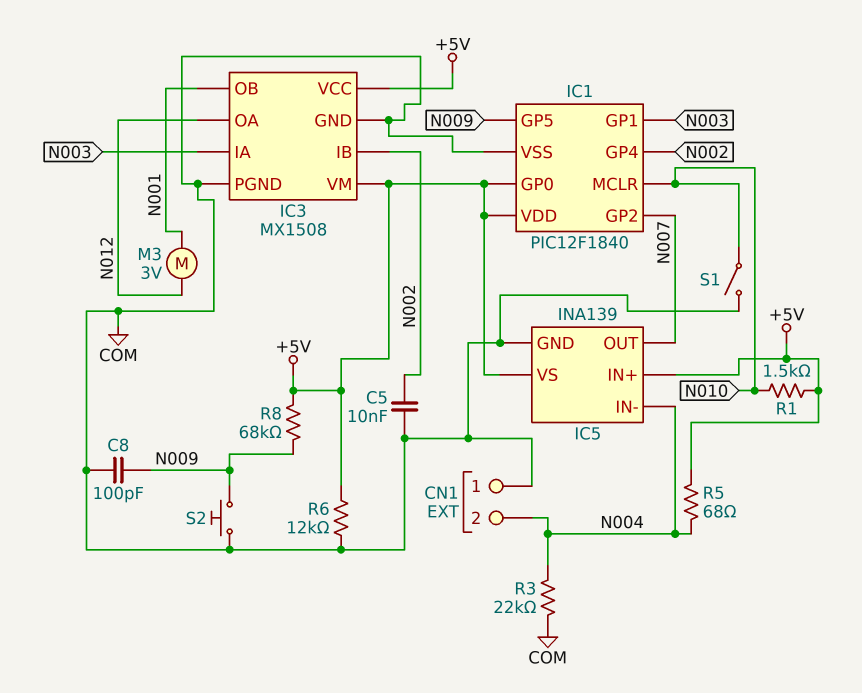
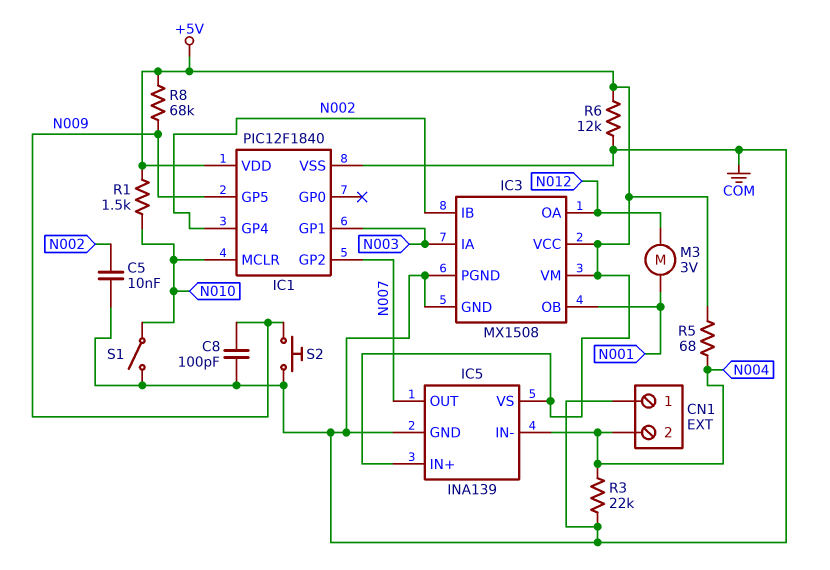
IC1 pin GP0: +5V -> none

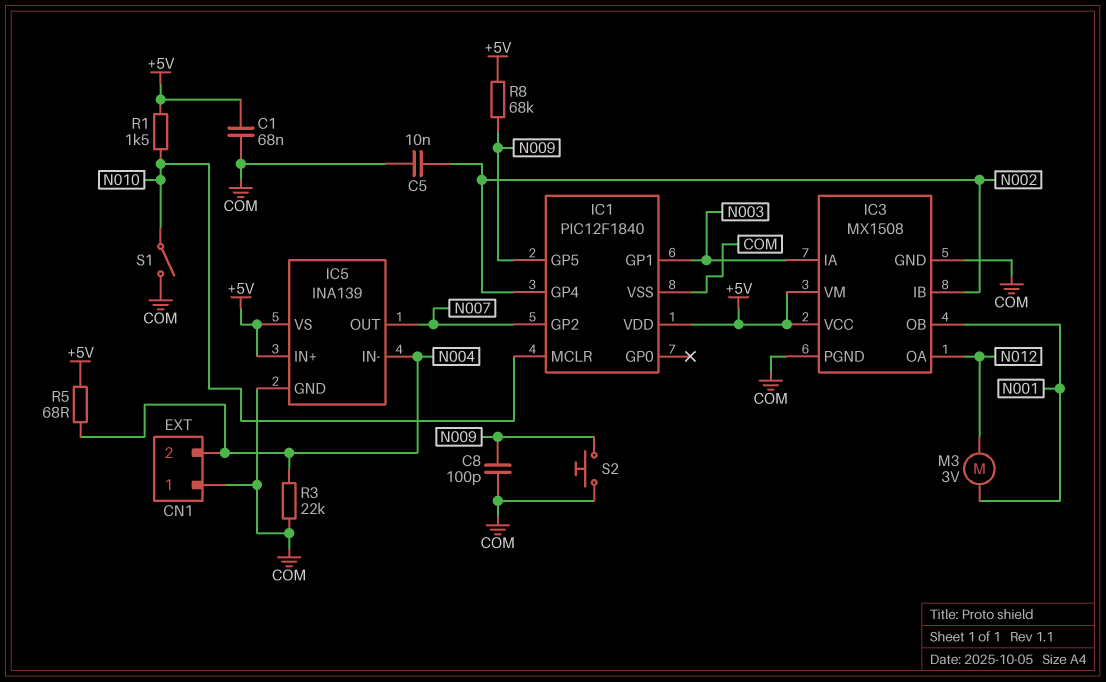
C1: none -> 68nF (+5V, COM)
R6: 12k (+5V, COM) -> none

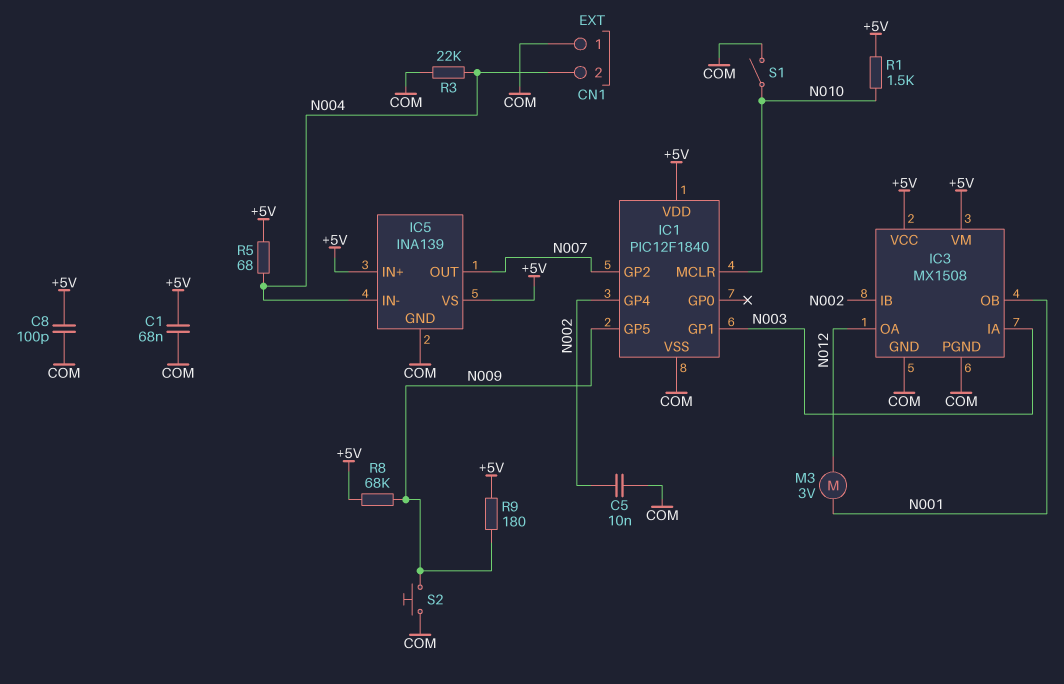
C8: 100pF (COM, N009) -> 100pF (+5V, COM)
R9: none -> 180 (+5V, N009)

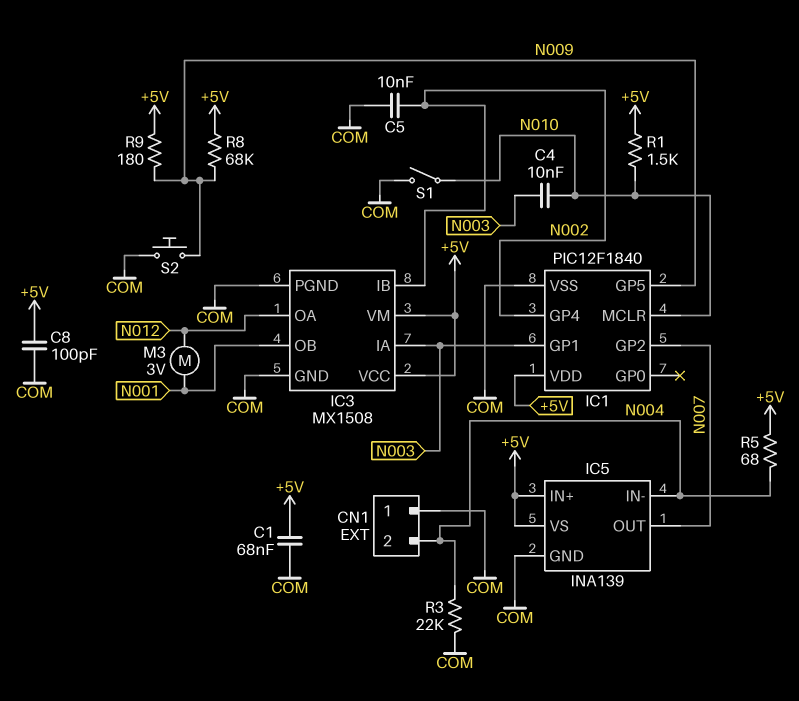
C4: none -> 10nF (N003, N010)

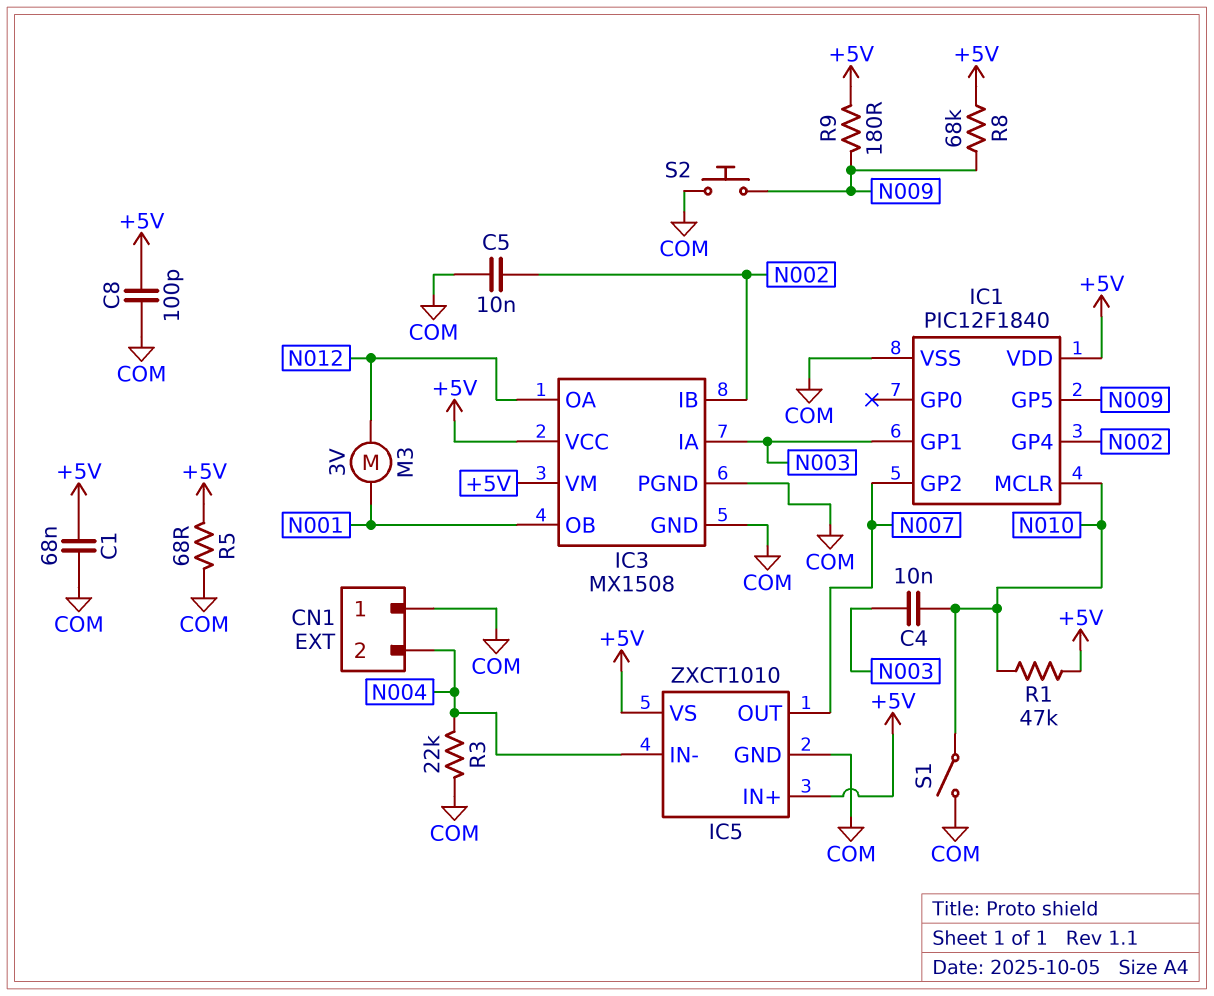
IC5: INA139 -> ZXCT1010
R1: 1.5k (+5V, N010) -> 47k (+5V, N010)
R5: 68 (+5V, N004) -> 68 (+5V, COM)

